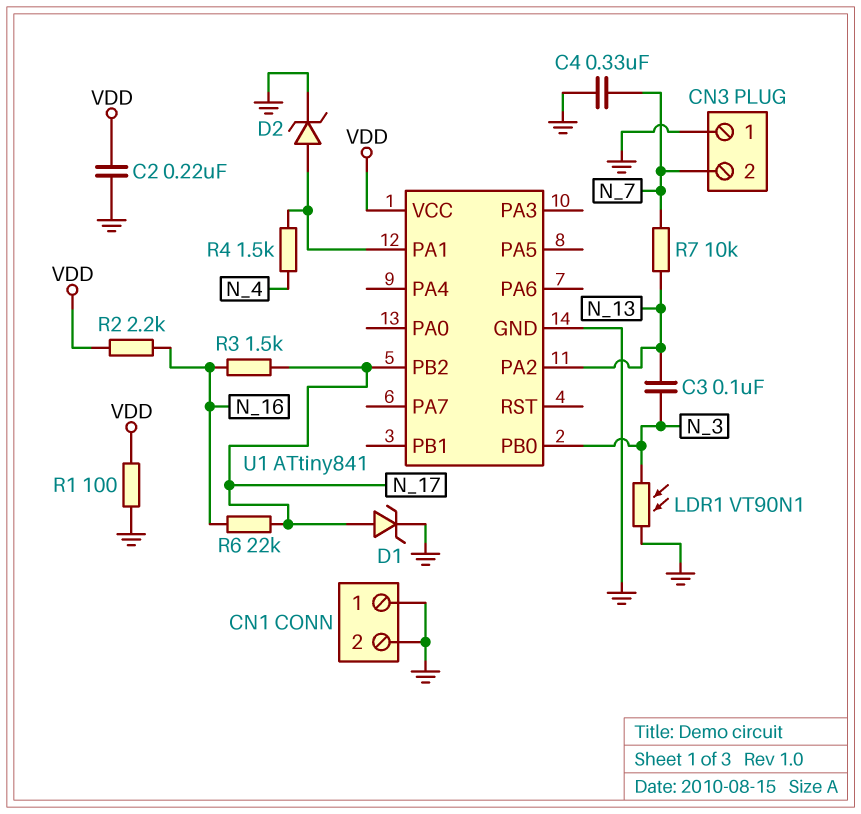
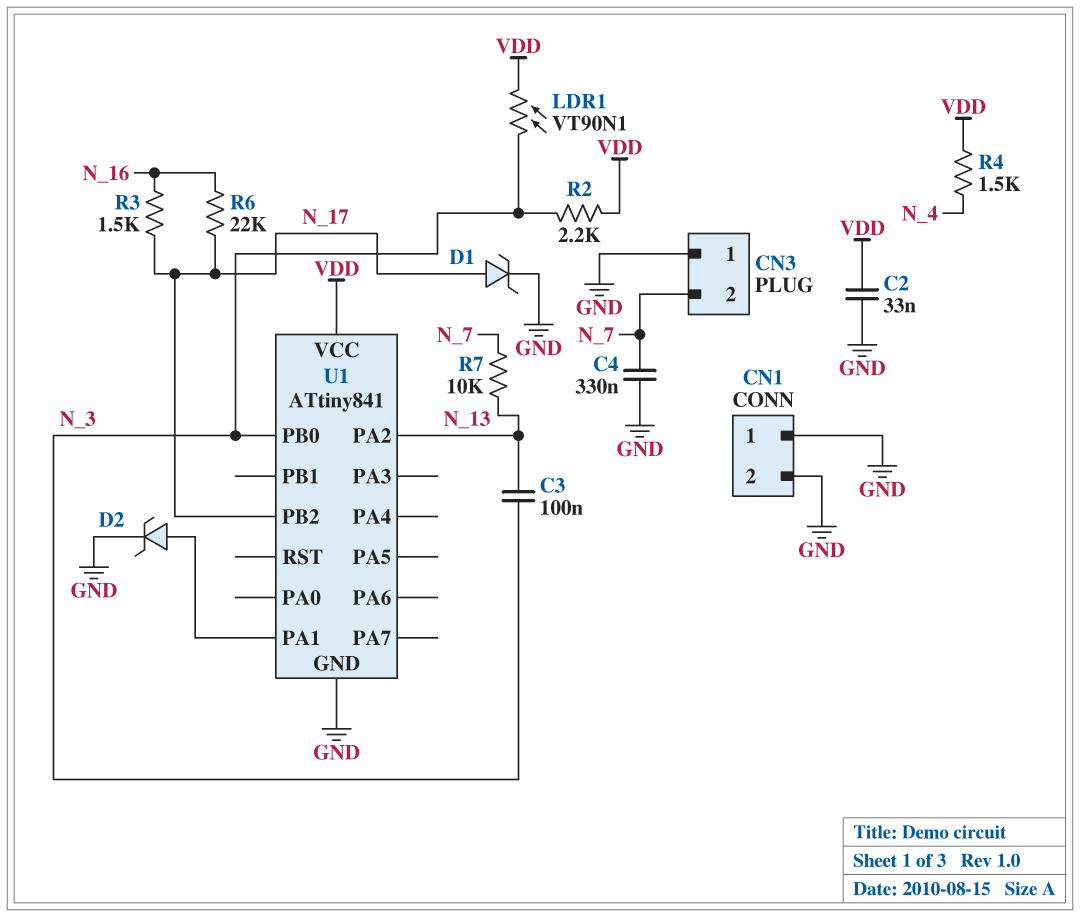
C2: 220nF (GND, VDD) -> 33nF (GND, VDD)
LDR1: VT90N1 (GND, N_3) -> VT90N1 (N_3, VDD)
R1: 100 (GND, VDD) -> none
R2: 2.2k (N_16, VDD) -> 2.2k (N_3, VDD)
R4: 1.5k (N_4, U1/PA1) -> 1.5k (N_4, VDD)

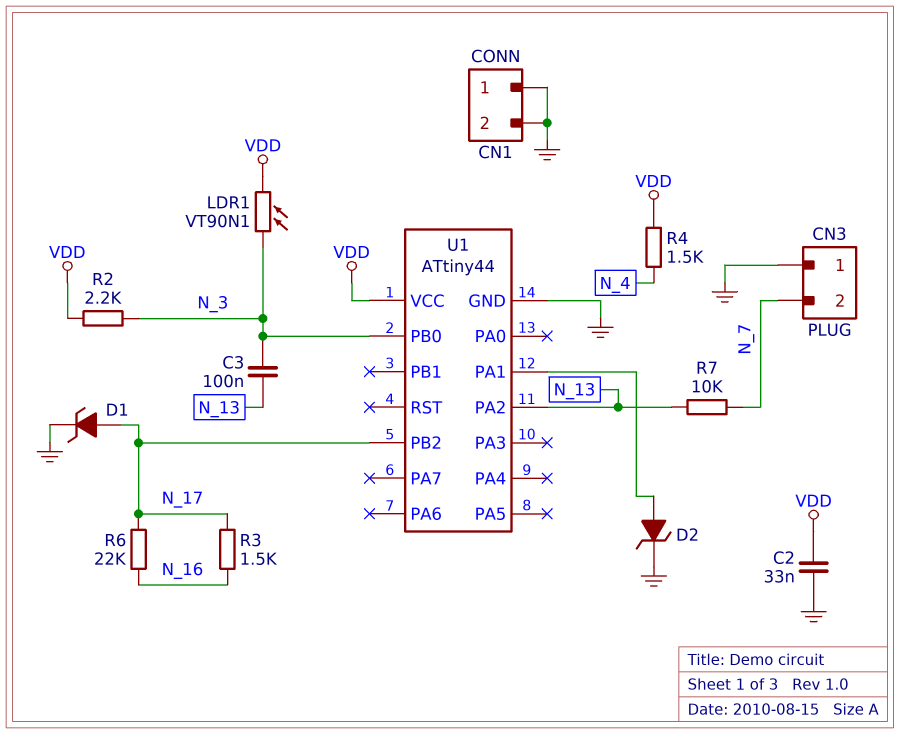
C4: 330nF (GND, N_7) -> none
U1: ATtiny841 -> ATtiny44

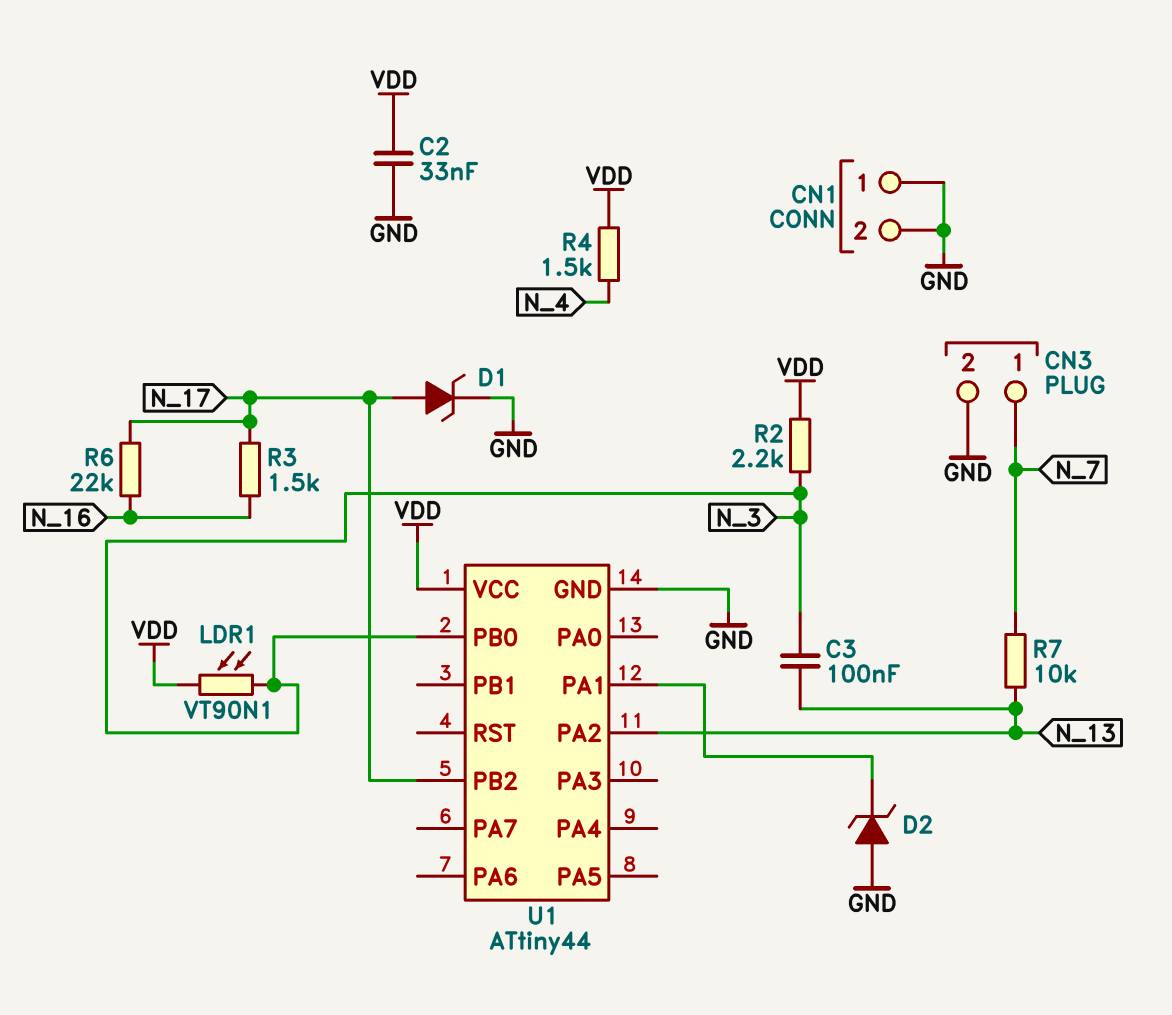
CN3 pin 1: GND -> N_7
CN3 pin 2: N_7 -> GND
D2: zener (A U1/PA1, K GND) -> zener (A GND, K U1/PA1)

